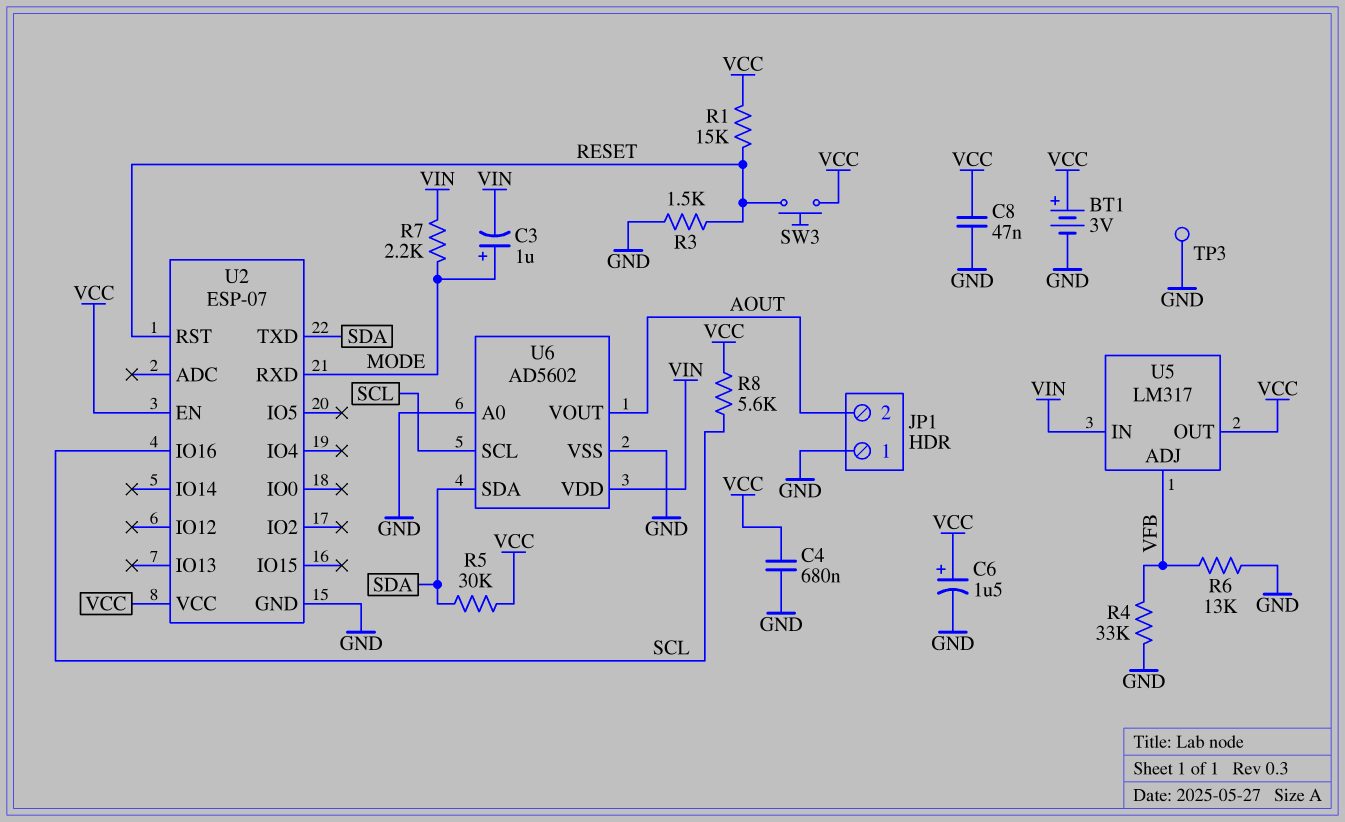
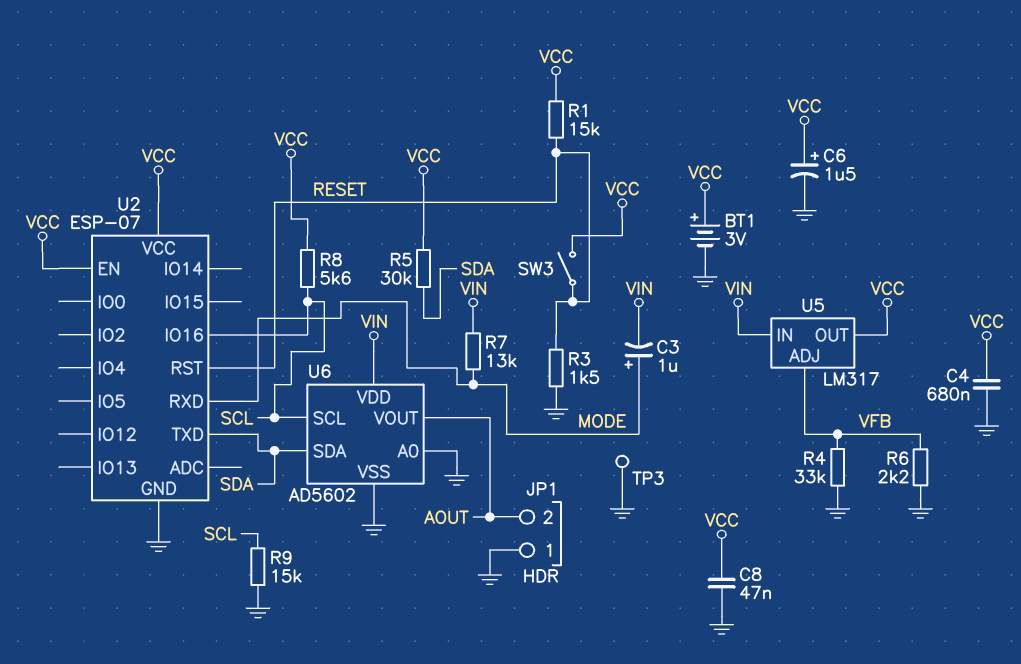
R6: 13k (GND, VFB) -> 2.2k (GND, VFB)
R7: 2.2k (MODE, VIN) -> 13k (MODE, VIN)
R9: none -> 15k (GND, SCL)
SW3: button (RESET, VCC) -> switch (RESET, VCC)

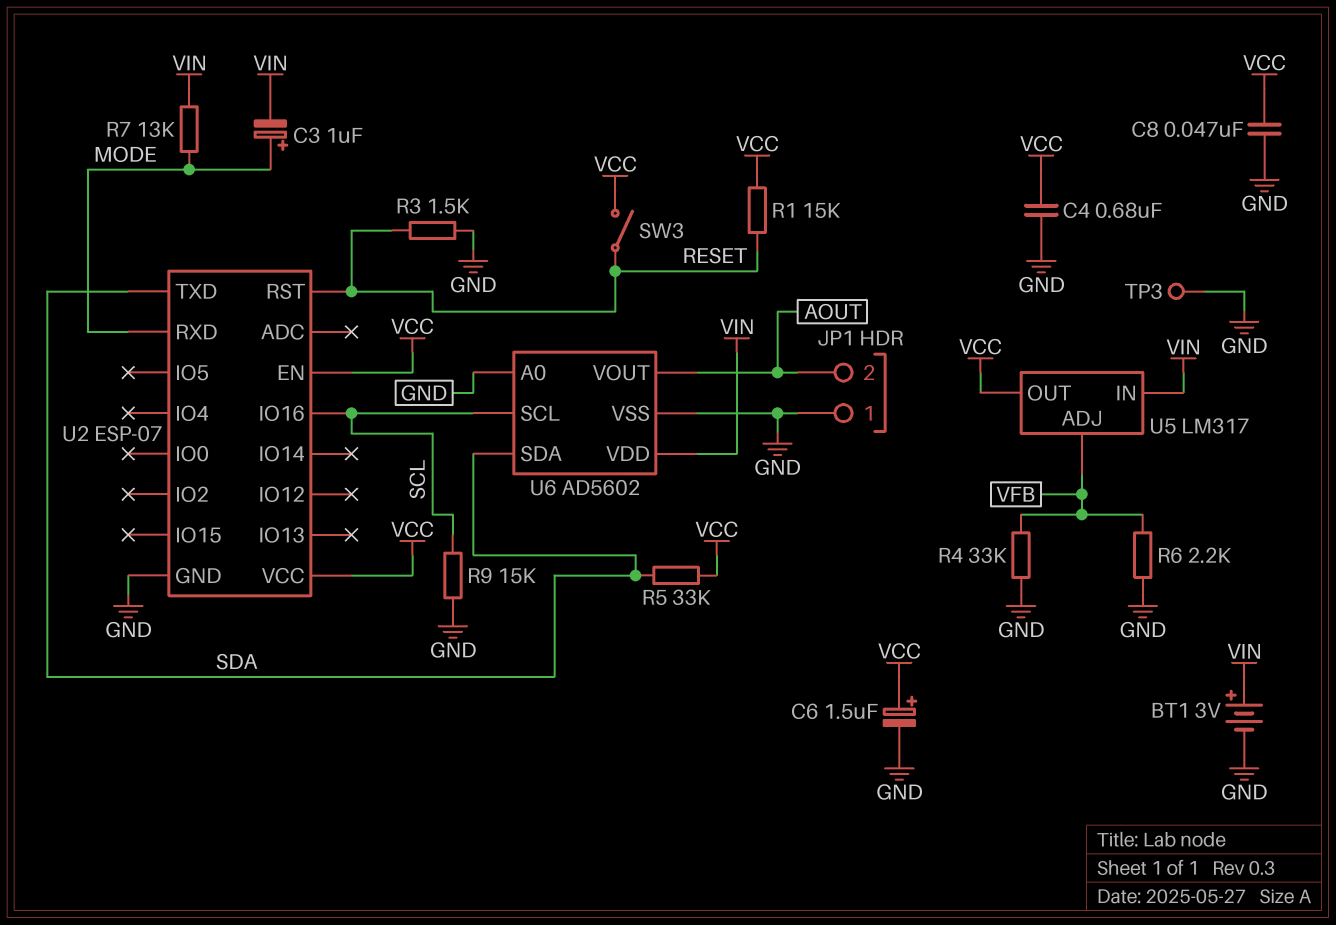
BT1: 3V (plus VCC, minus GND) -> 3V (plus VIN, minus GND)
R5: 30k (SDA, VCC) -> 33k (SDA, VCC)
R8: 5.6k (SCL, VCC) -> none

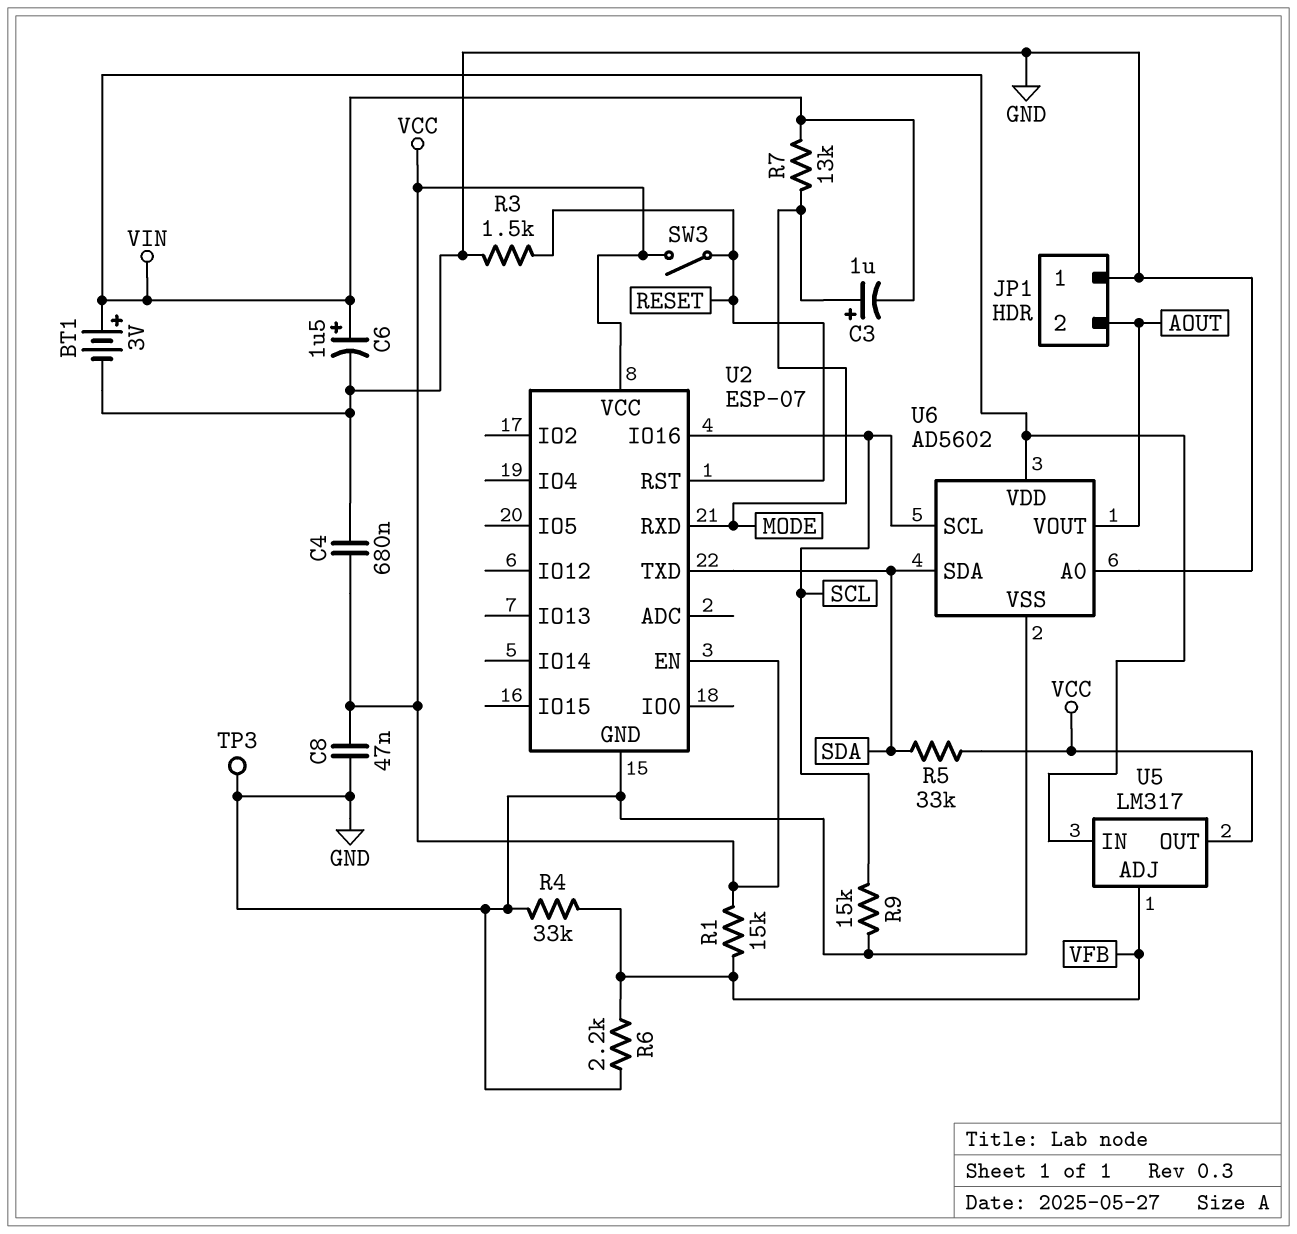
C6: 1.5uF (plus VCC, minus GND) -> 1.5uF (plus VIN, minus GND)
R1: 15k (RESET, VCC) -> 15k (VCC, VFB)

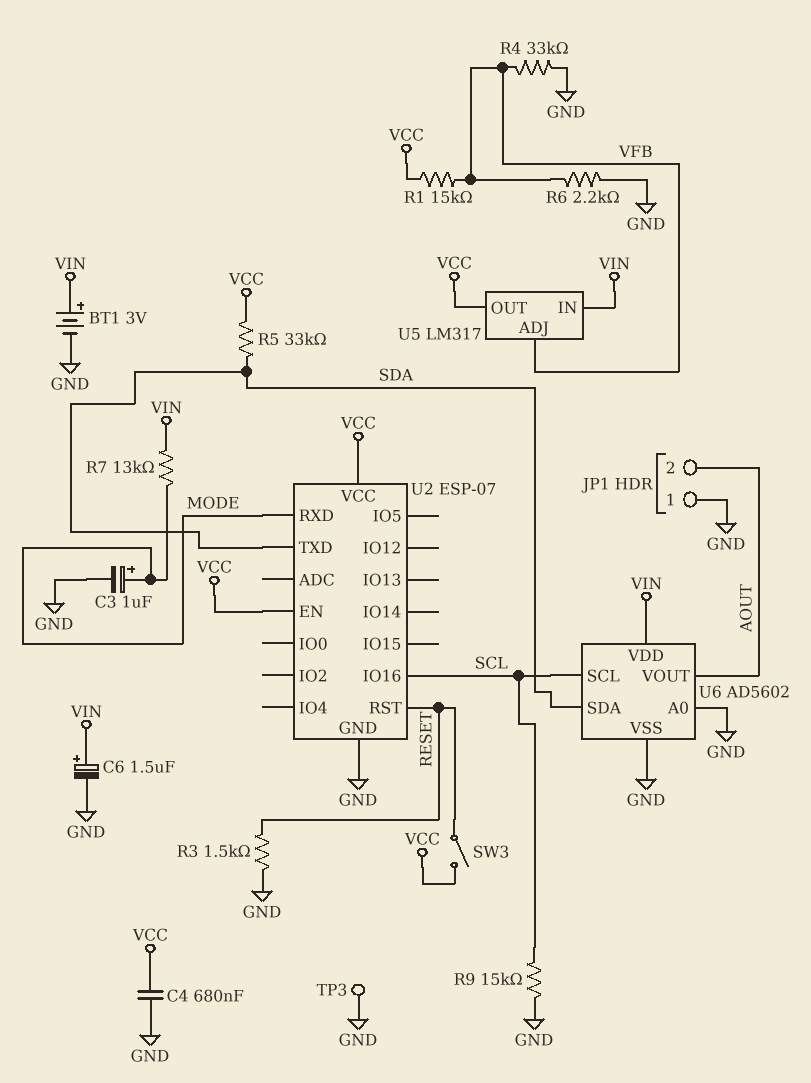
C3: 1uF (plus MODE, minus VIN) -> 1uF (plus MODE, minus GND)
C8: 47nF (GND, VCC) -> none

